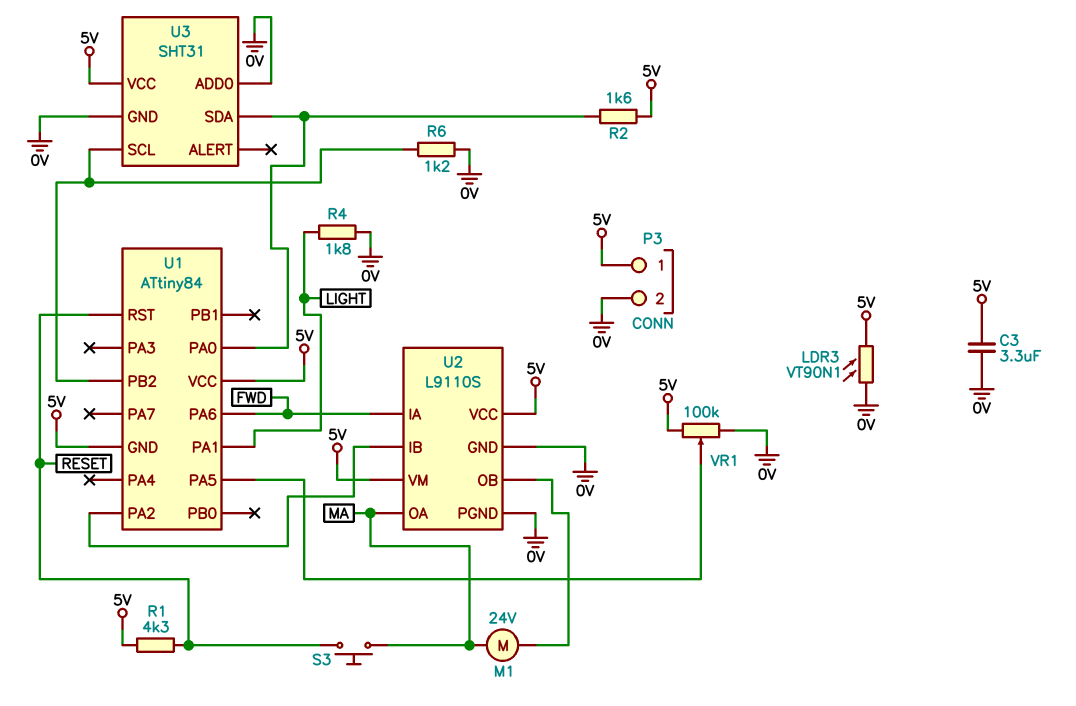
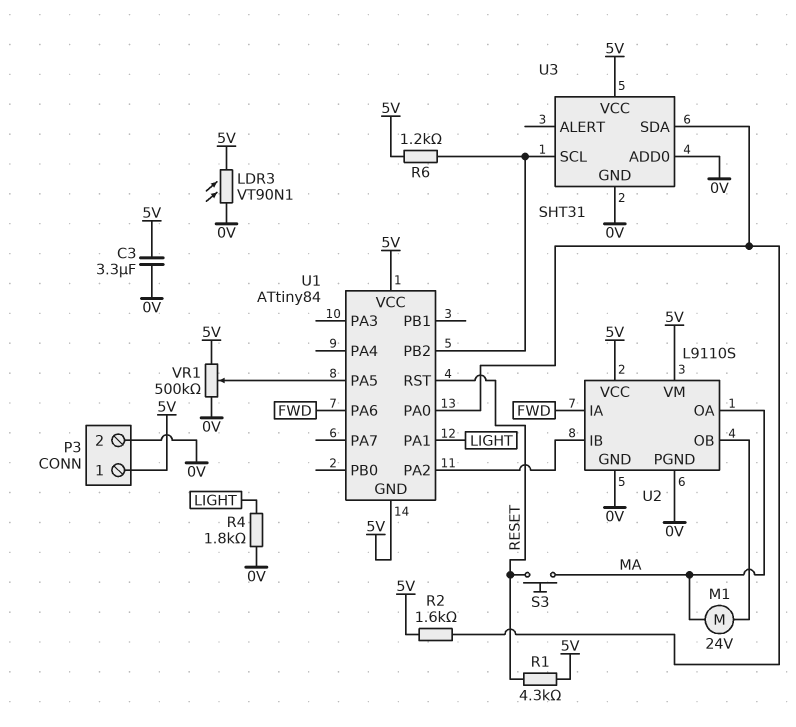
R6: 1.2k (0V, U1/PB2) -> 1.2k (5V, U1/PB2)
VR1: 100k (0V, 5V, wiper U1/PA5) -> 500k (0V, 5V, wiper U1/PA5)

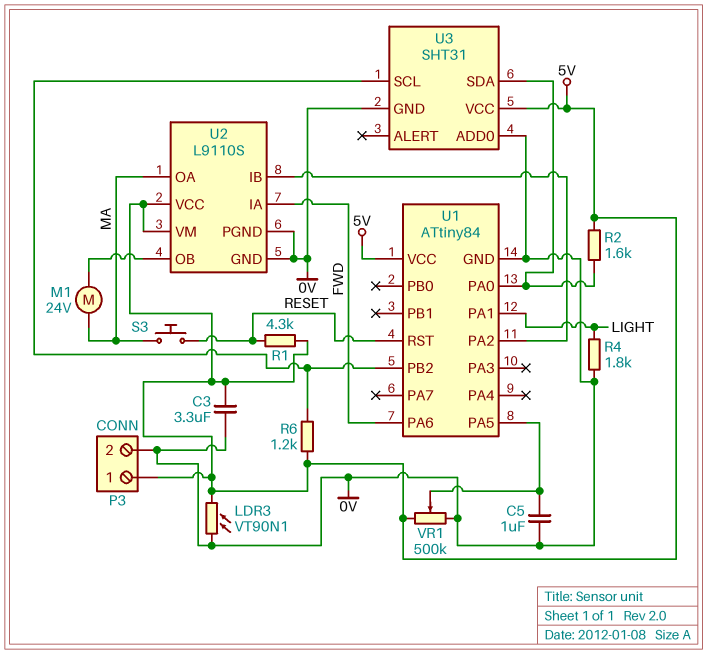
C5: none -> 1uF (0V, U1/PA5)
U1 pin GND: 5V -> 0V

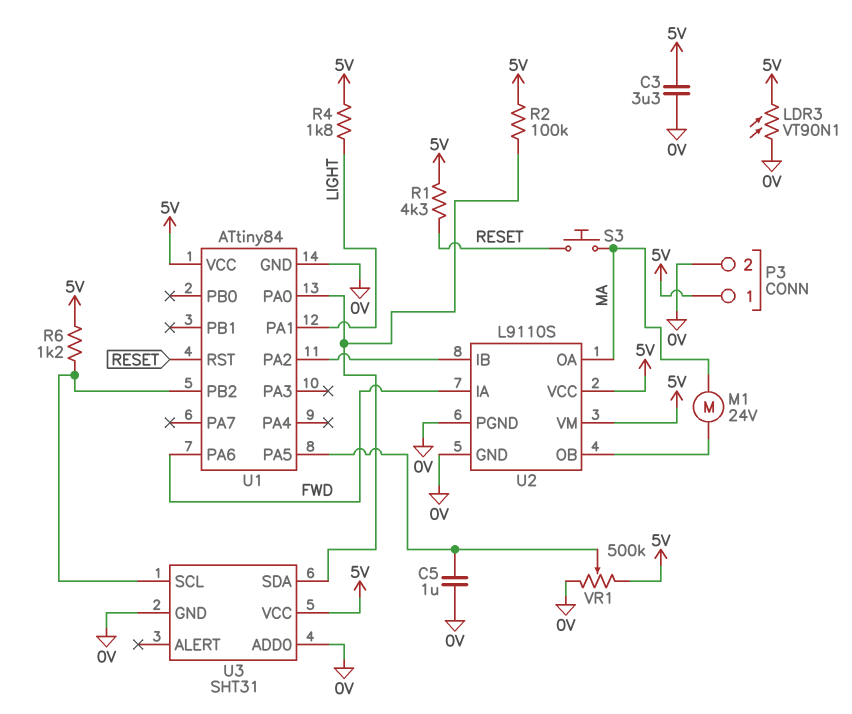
R2: 1.6k (5V, U1/PA0) -> 100k (5V, U1/PA0)
R4: 1.8k (0V, LIGHT) -> 1.8k (5V, LIGHT)

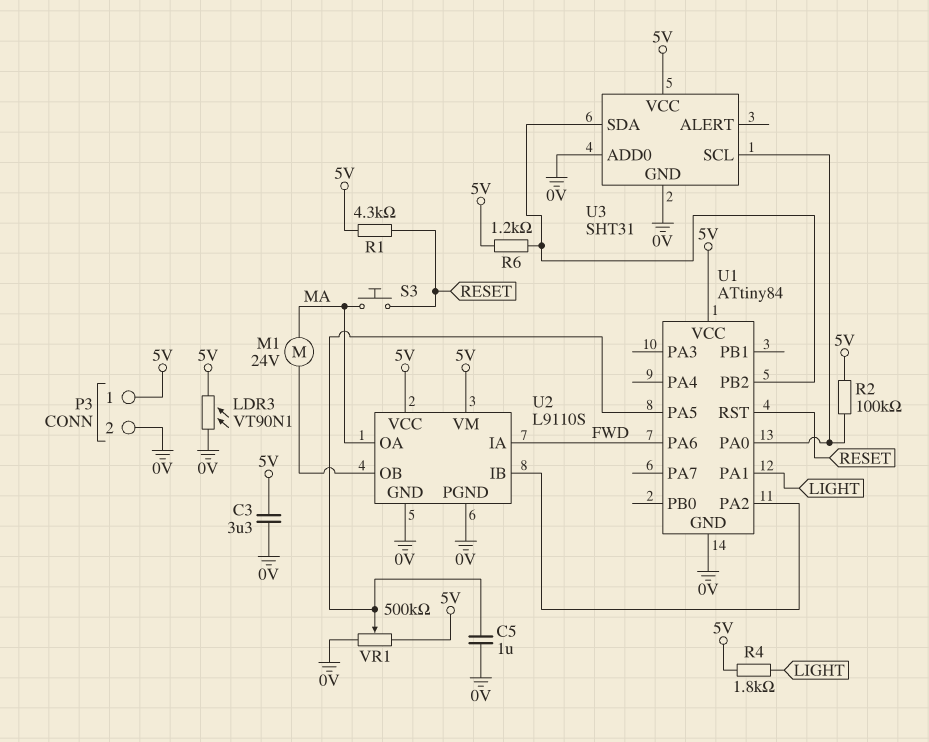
U3 pin SCL: U1/PB2 -> U1/PA0
U3 pin SDA: U1/PA0 -> U1/PB2

